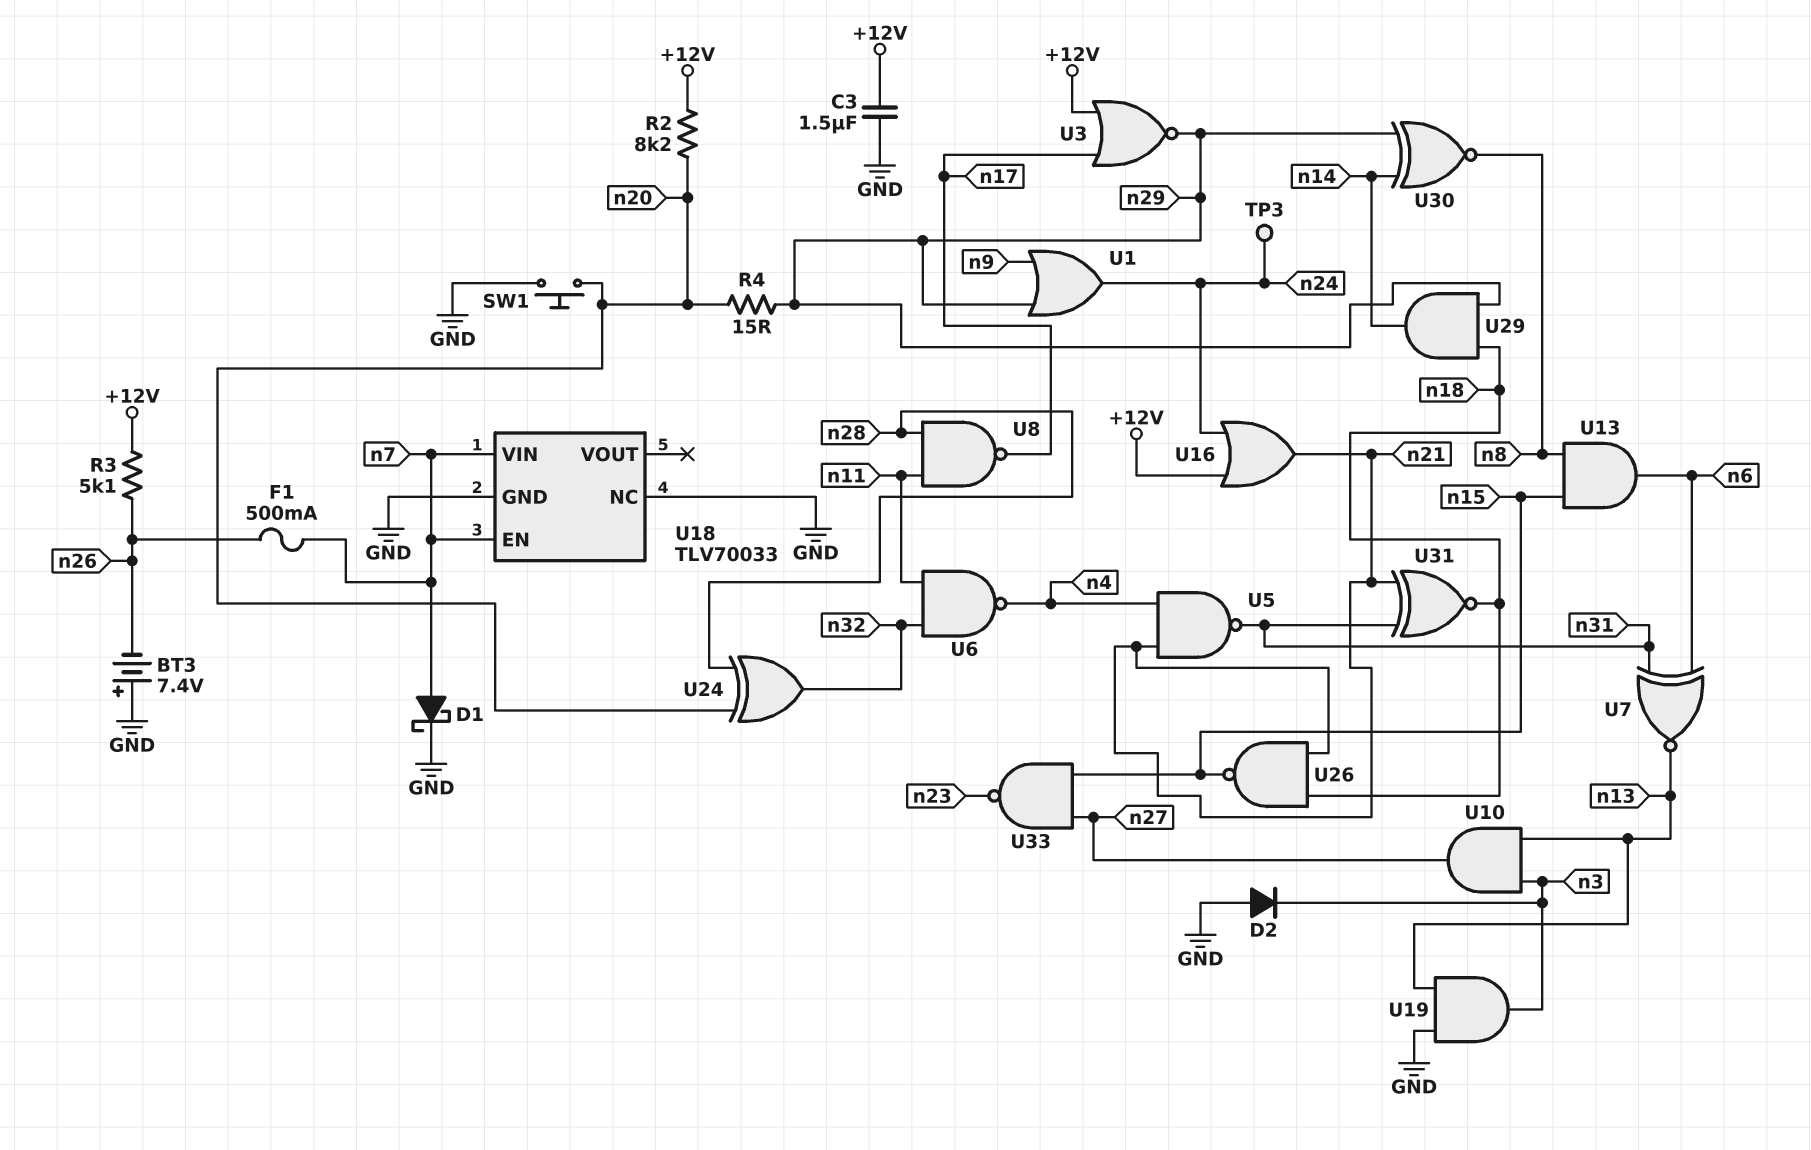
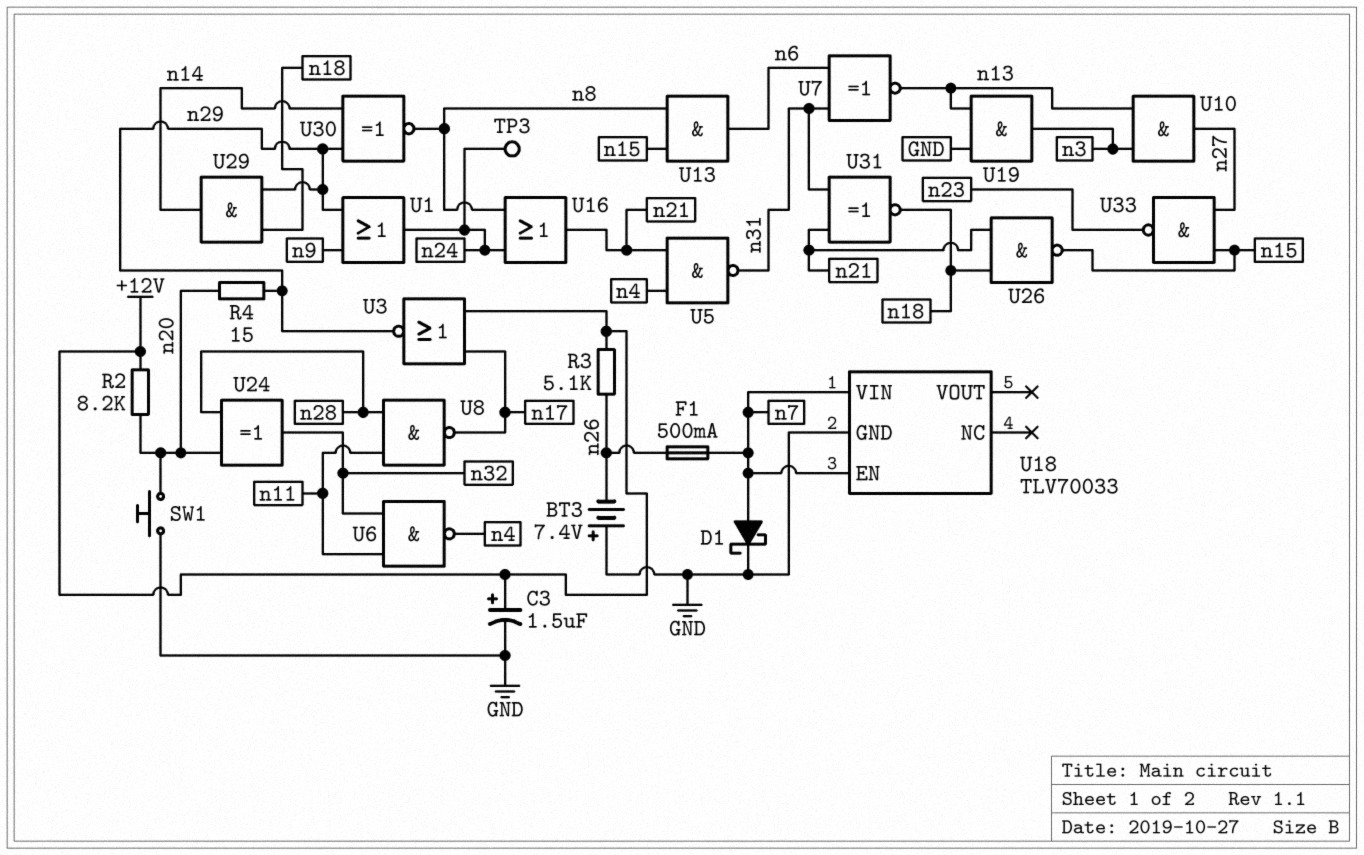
C3: 1.5uF (+12V, GND) -> 1.5uF (plus +12V, minus GND)
D2: diode (A GND, K n3) -> none
U16: OR (in +12V, in n24, out n21) -> OR (in n8, in n24, out n21)
U18 pin NC: GND -> none

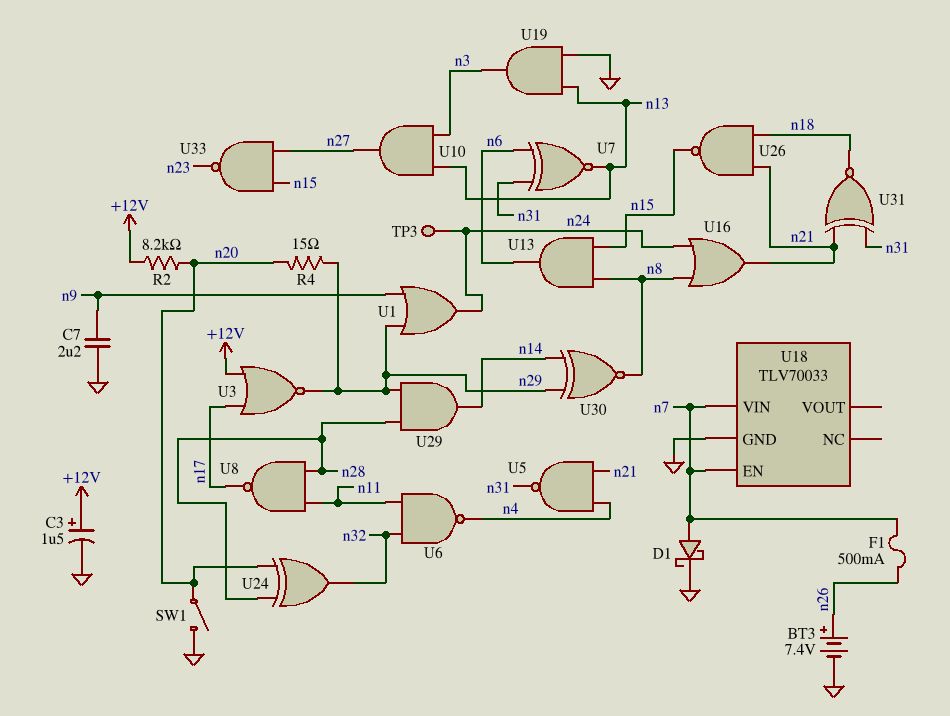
BT3: 7.4V (plus GND, minus n26) -> 7.4V (plus n26, minus GND)
C7: none -> 2.2uF (GND, n9)
R3: 5.1k (+12V, n26) -> none
SW1: button (GND, n20) -> switch (GND, n20)
U29: AND (in n18, in n29, out n14) -> AND (in n28, in n29, out n14)

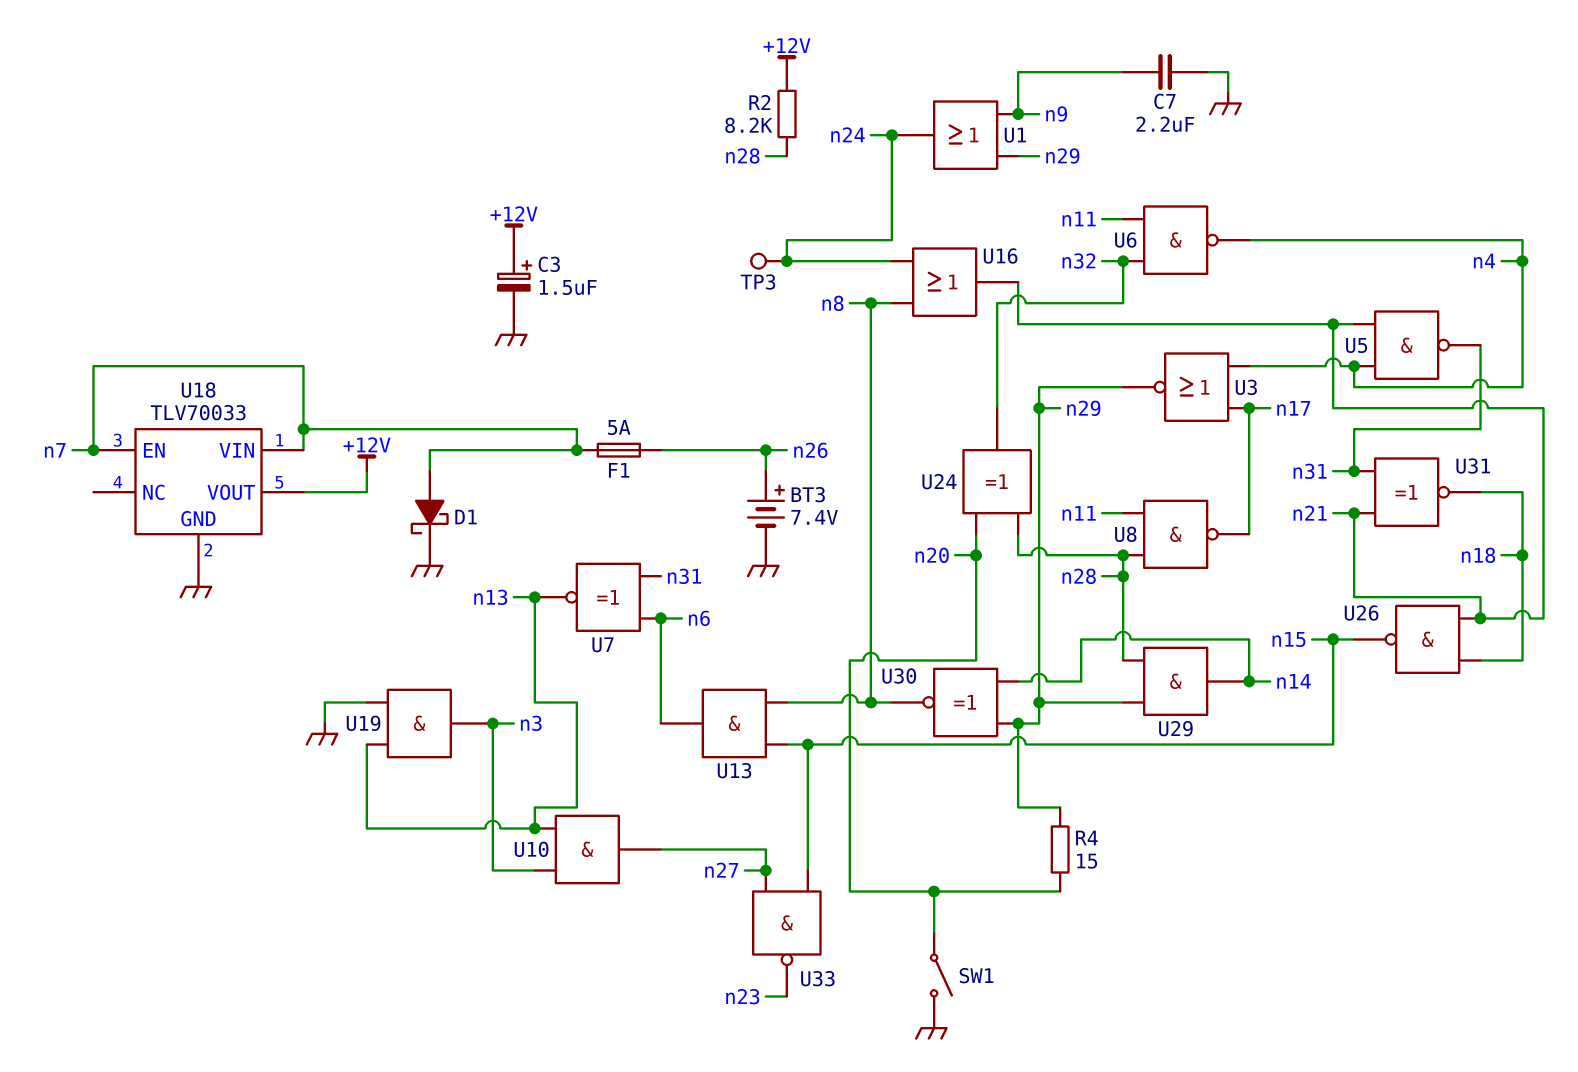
F1: 500mA (n7, n26) -> 5A (n7, n26)
R2: 8.2k (+12V, n20) -> 8.2k (+12V, n28)
U3: NOR (in +12V, in n17, out n29) -> NOR (in n4, in n17, out n29)
U18 pin VOUT: none -> +12V

